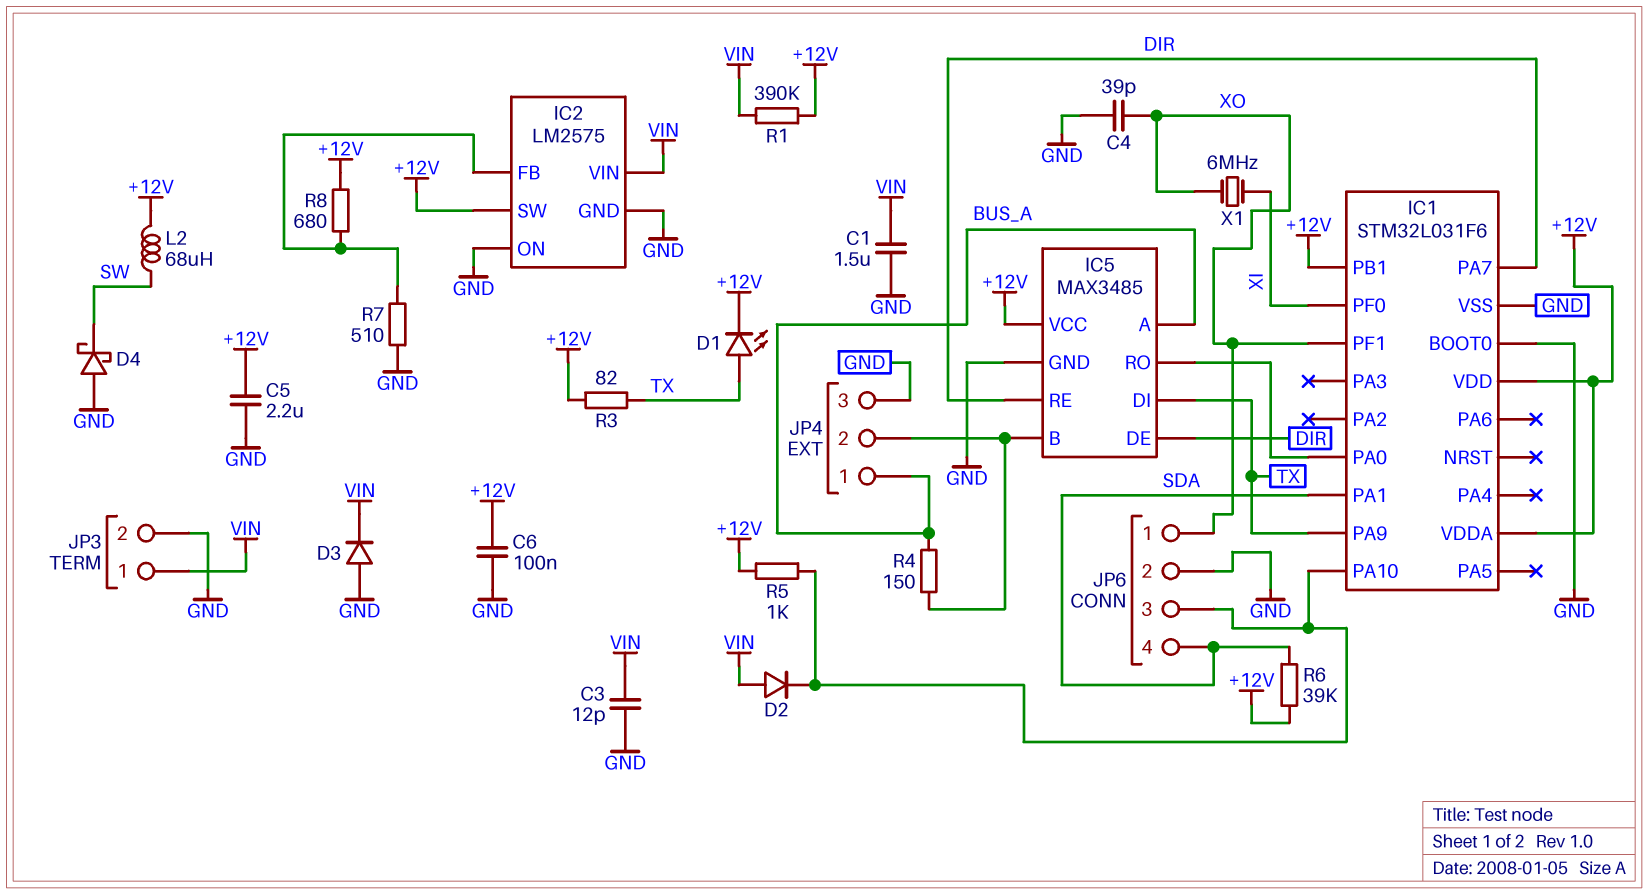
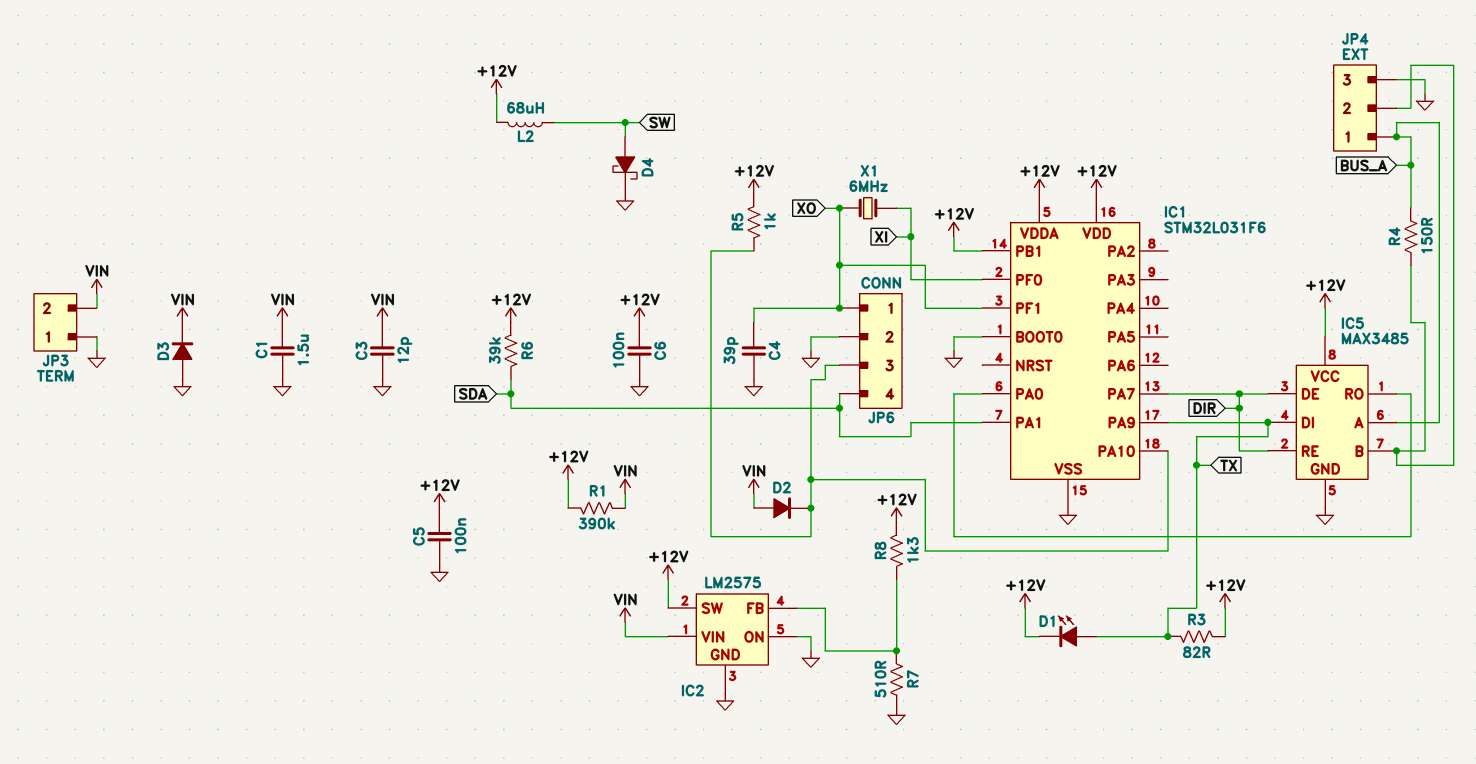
C5: 2.2uF (+12V, GND) -> 100nF (+12V, GND)
D4: schottky (A GND, K SW) -> schottky (A SW, K GND)
JP3 pin 1: VIN -> GND
JP3 pin 2: GND -> VIN
R8: 680 (+12V, IC2/FB) -> 1.3k (+12V, IC2/FB)

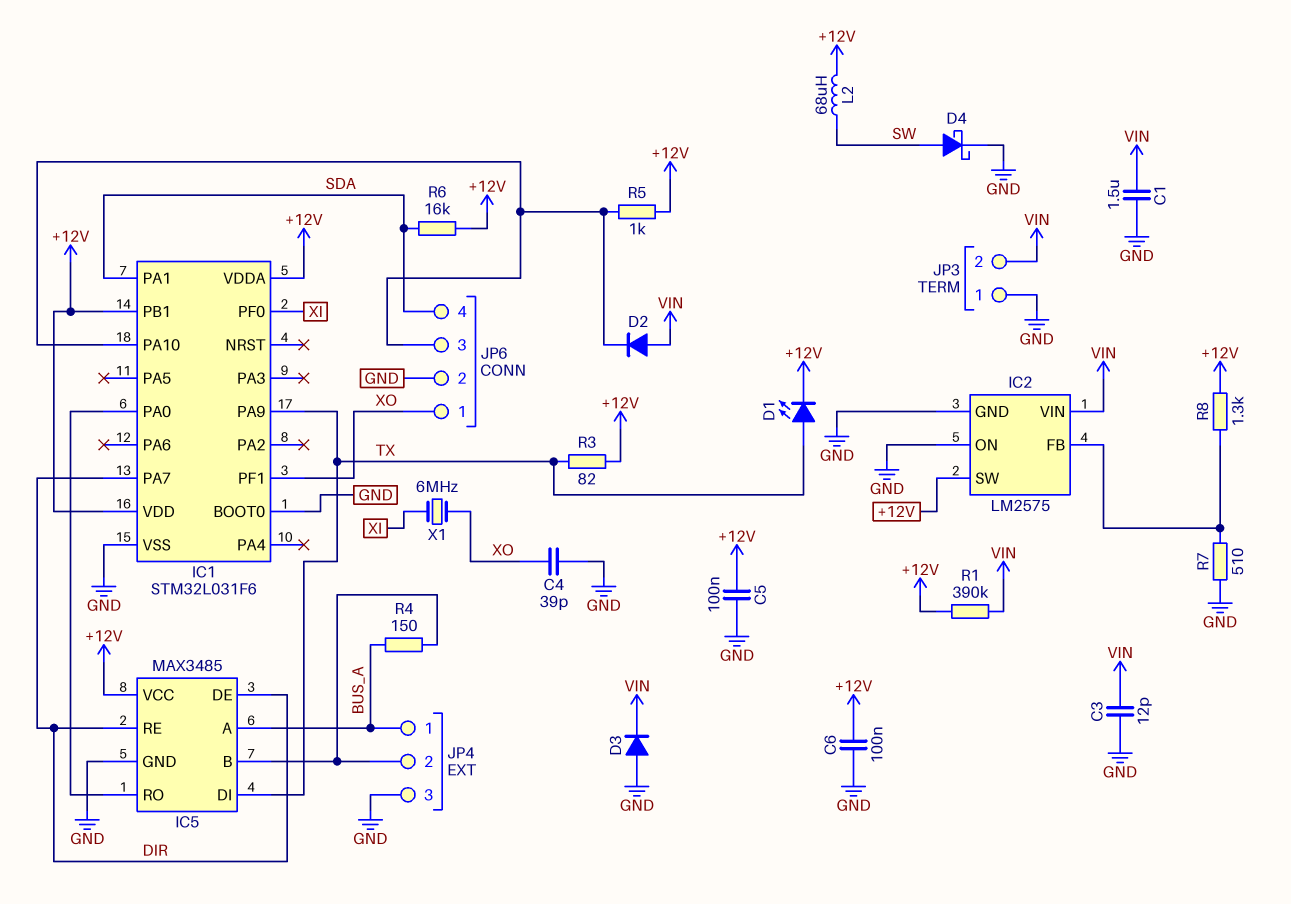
R6: 39k (+12V, SDA) -> 16k (+12V, SDA)

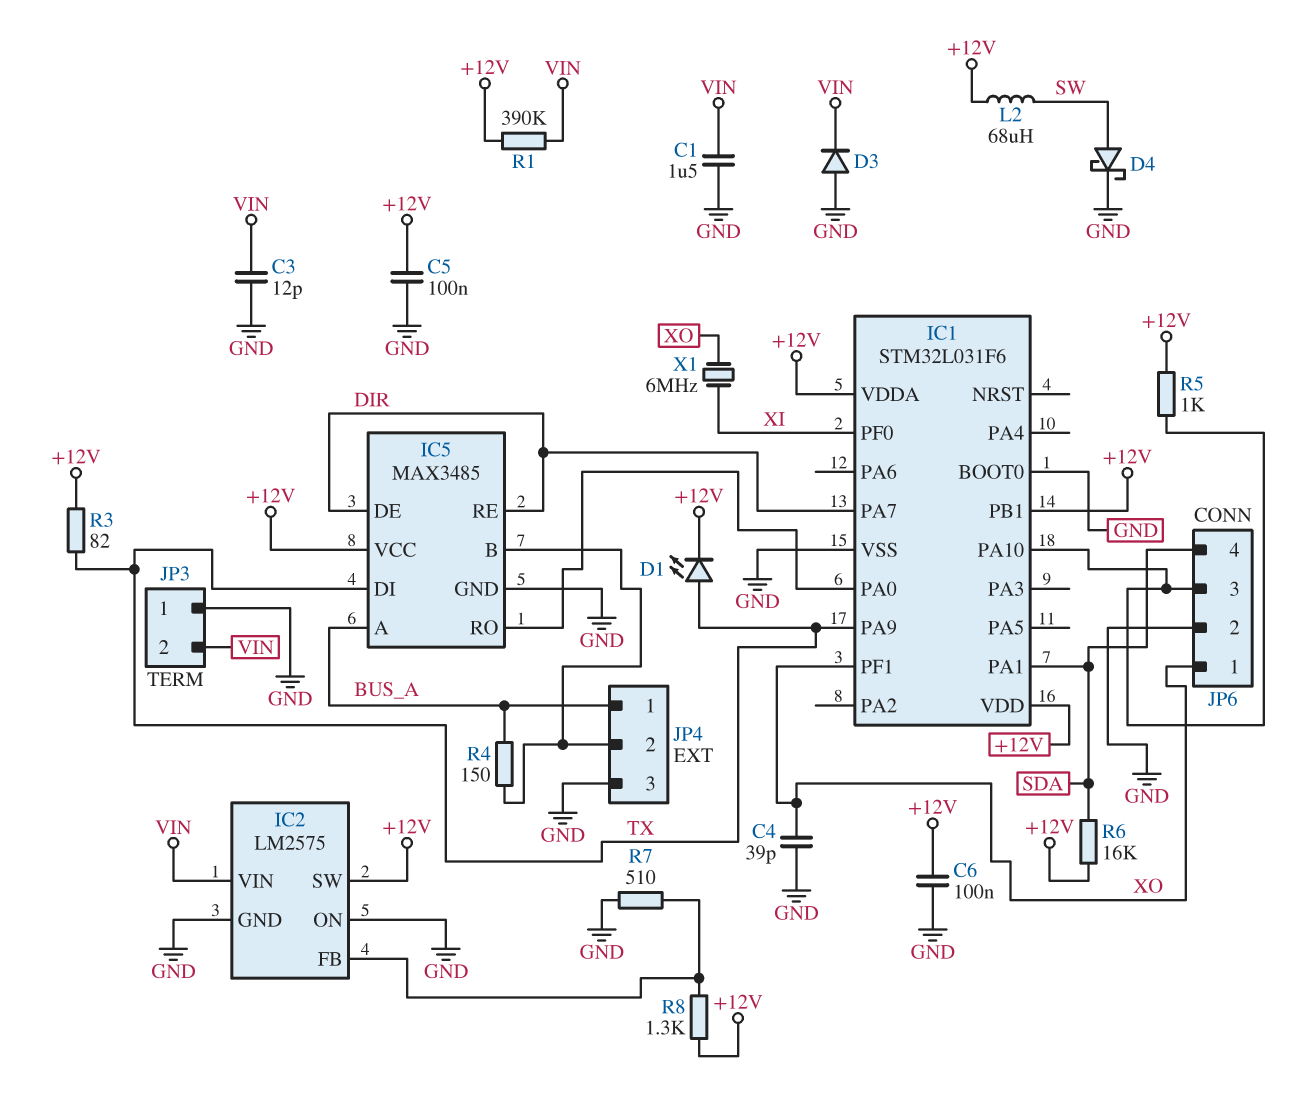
D2: diode (A VIN, K IC1/PA10) -> none

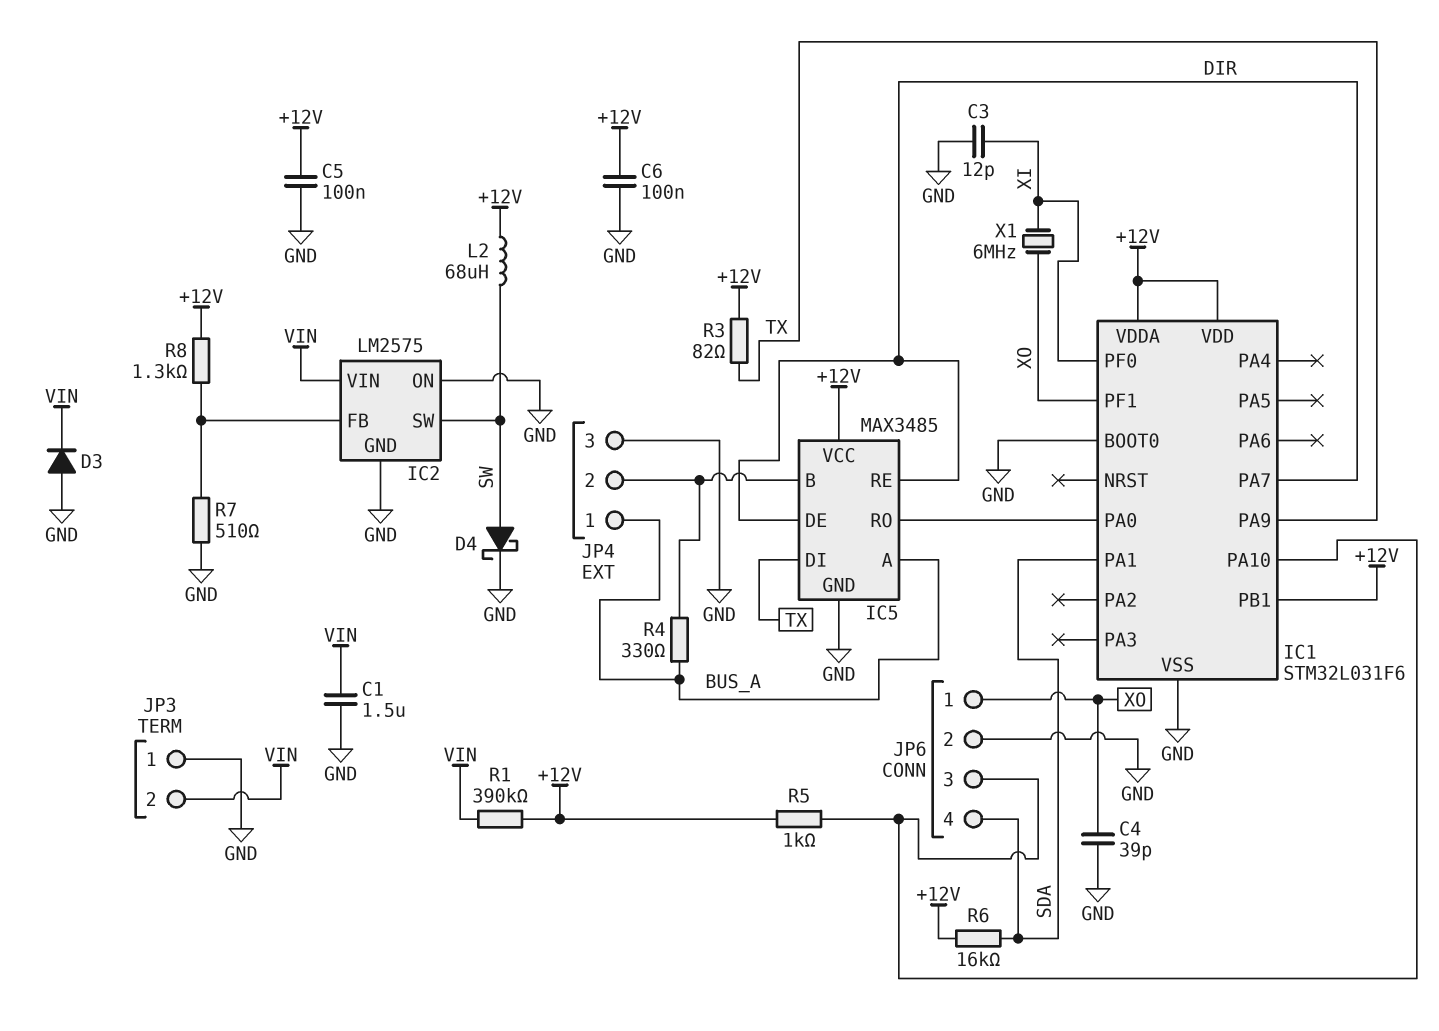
C3: 12pF (GND, VIN) -> 12pF (GND, XI)
D1: LED (A TX, K +12V) -> none
IC2 pin SW: +12V -> SW
R4: 150 (BUS_A, IC5/B) -> 330 (BUS_A, IC5/B)

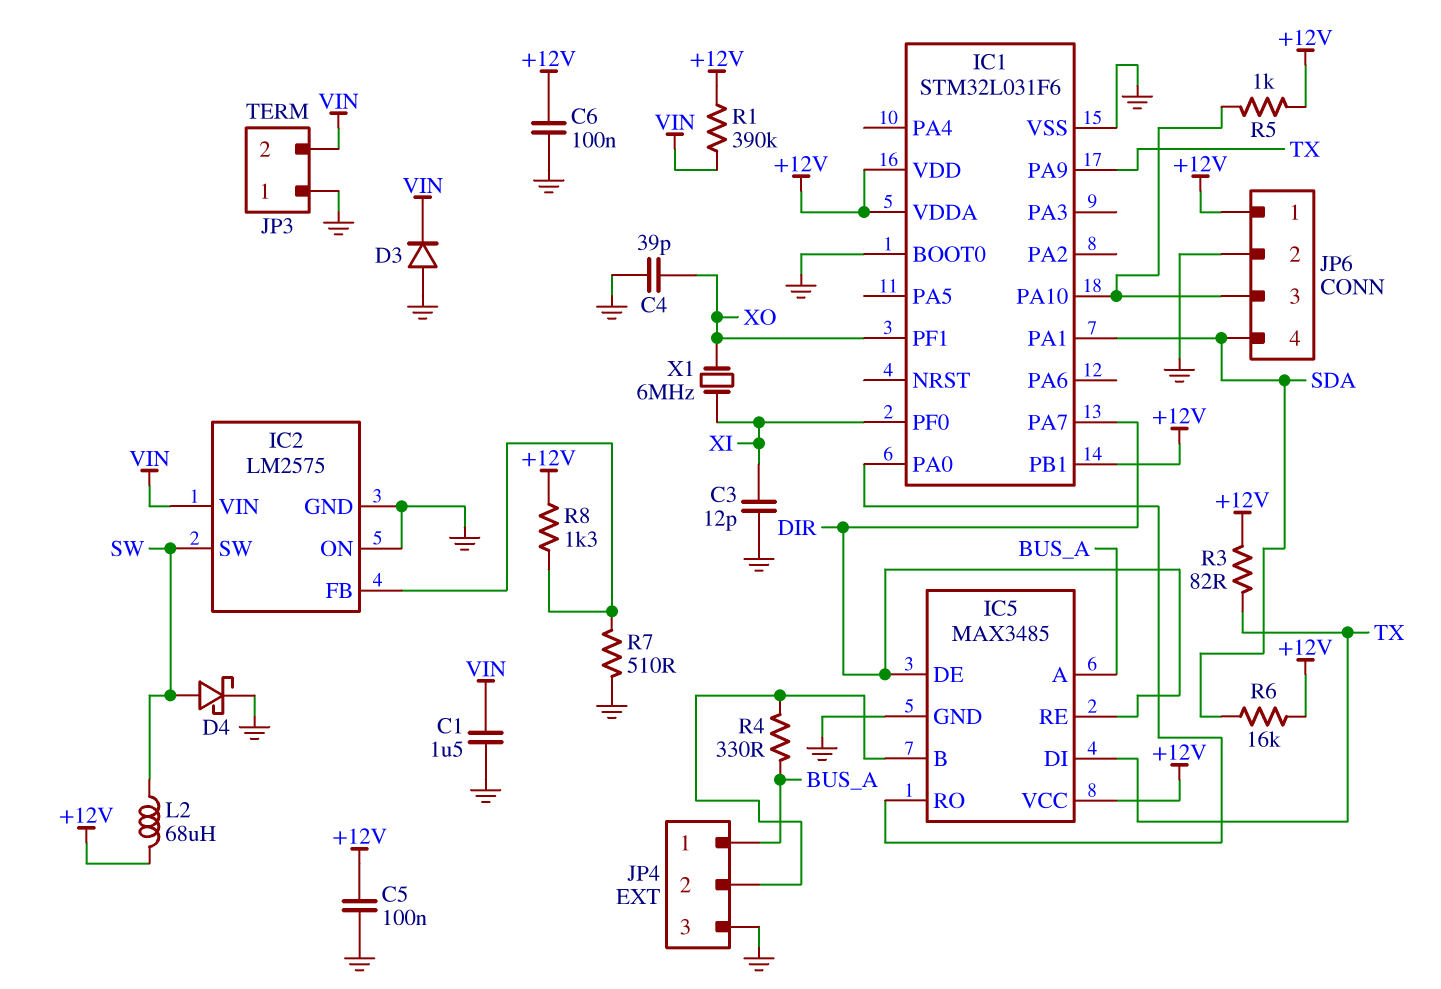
JP6 pin 1: XO -> +12V

